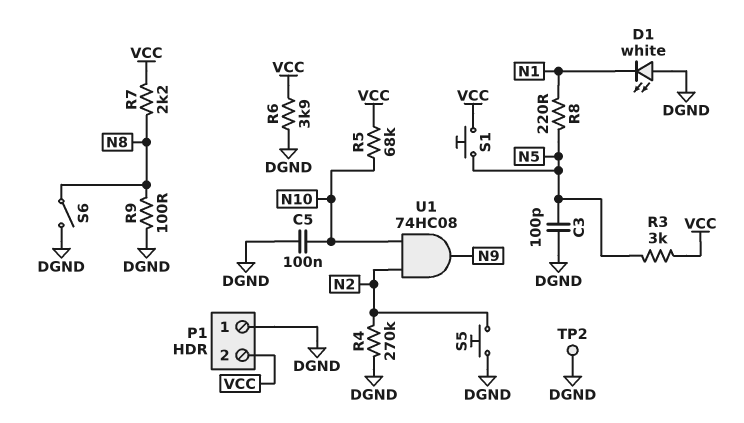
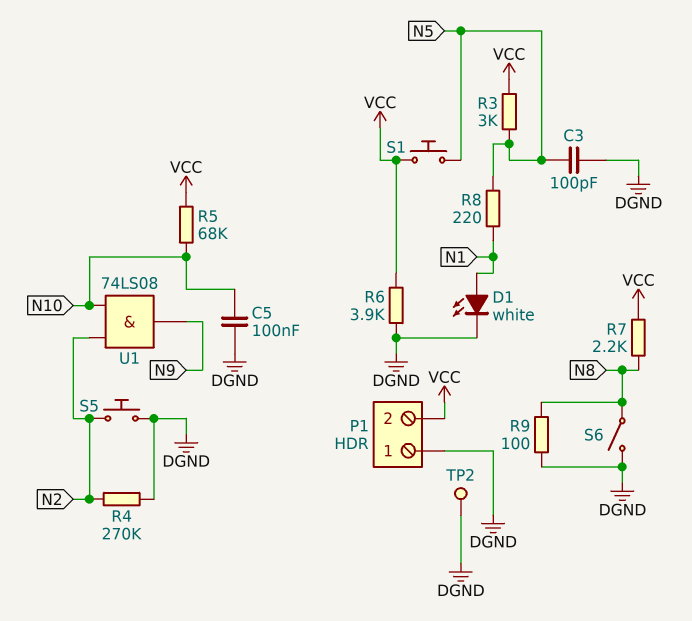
D1: LED white (A DGND, K N1) -> LED white (A N1, K DGND)
U1: AND 74HC08 (in N2, in N10, out N9) -> AND 74LS08 (in N2, in N10, out N9)

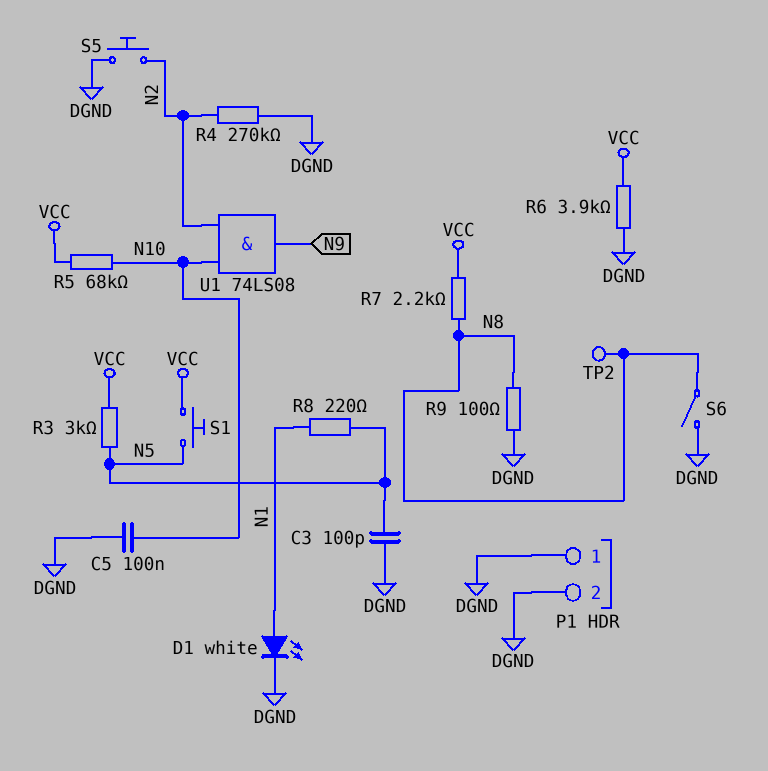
P1 pin 2: VCC -> DGND
TP2: test point (DGND) -> test point (N8)

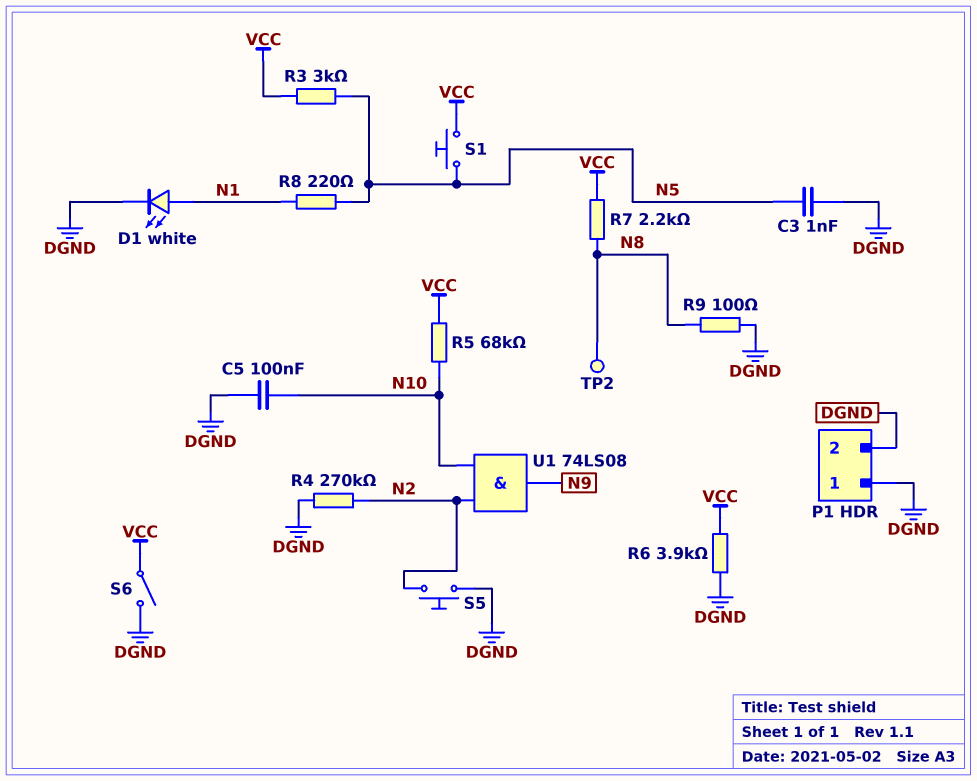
C3: 100pF (DGND, N5) -> 1nF (DGND, N5)
S6: switch (DGND, N8) -> switch (DGND, VCC)

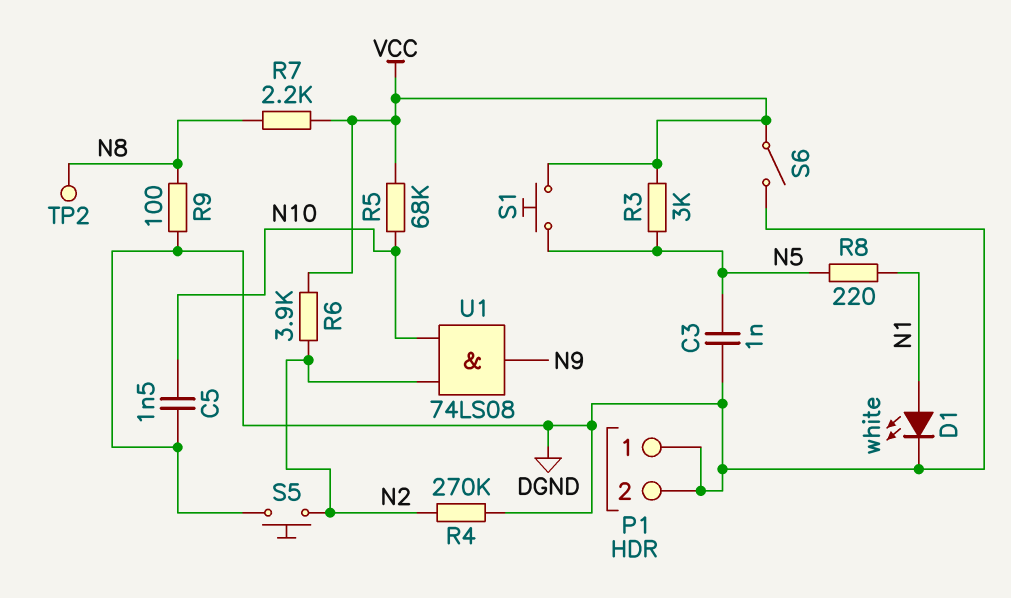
C5: 100nF (DGND, N10) -> 1.5nF (DGND, N10)
R6: 3.9k (DGND, VCC) -> 3.9k (N2, VCC)

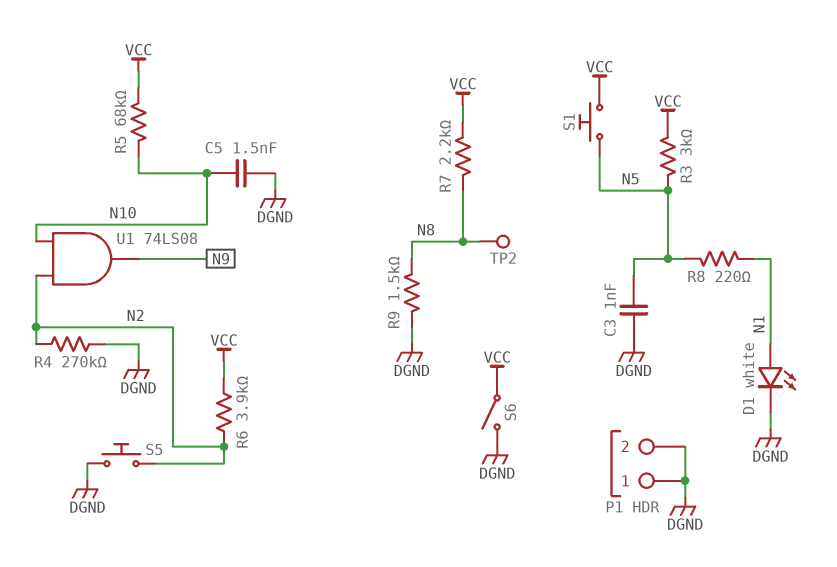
R9: 100 (DGND, N8) -> 1.5k (DGND, N8)

